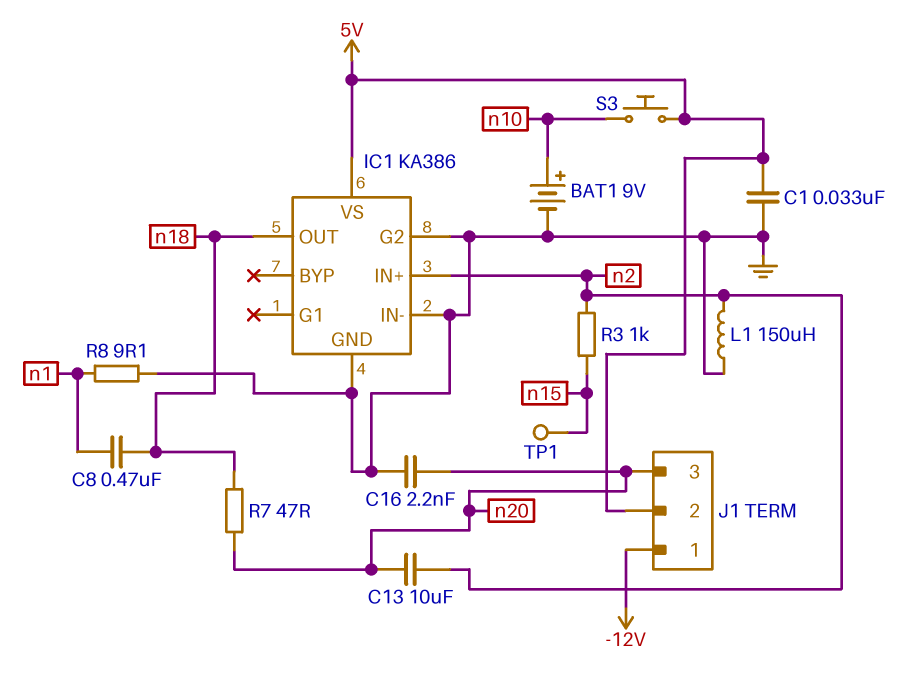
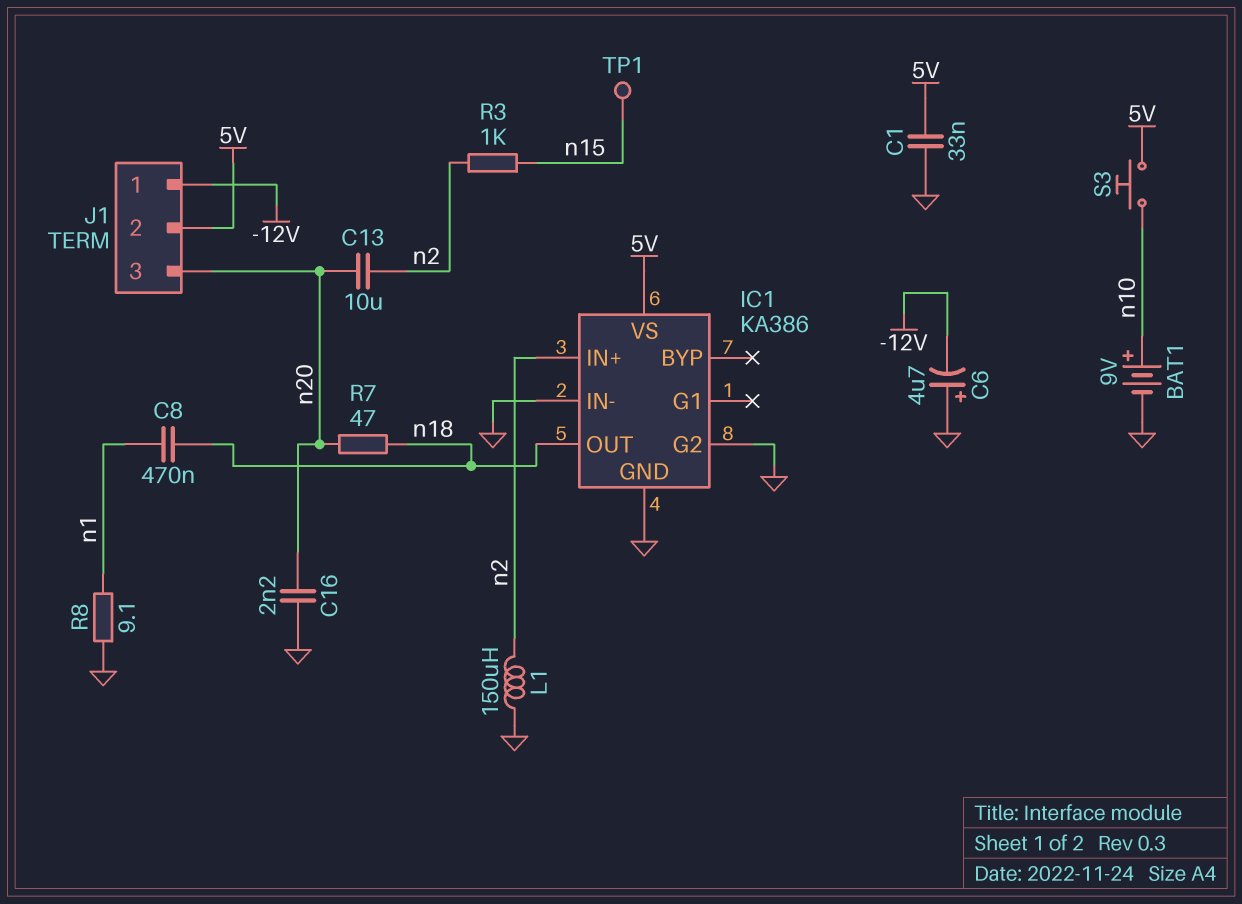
C6: none -> 4.7uF (plus GND, minus -12V)

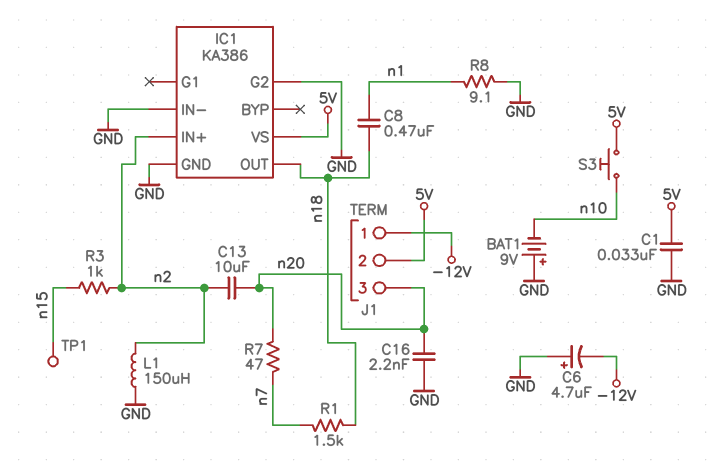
BAT1: 9V (plus n10, minus GND) -> 9V (plus GND, minus n10)
R1: none -> 1.5k (n7, n18)
R7: 47 (n18, n20) -> 47 (n7, n20)

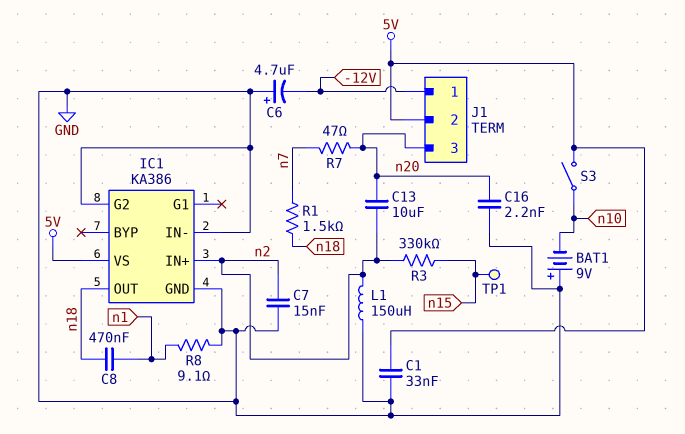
C7: none -> 15nF (GND, n2)
R3: 1k (n2, n15) -> 330k (n2, n15)
S3: button (5V, n10) -> switch (5V, n10)

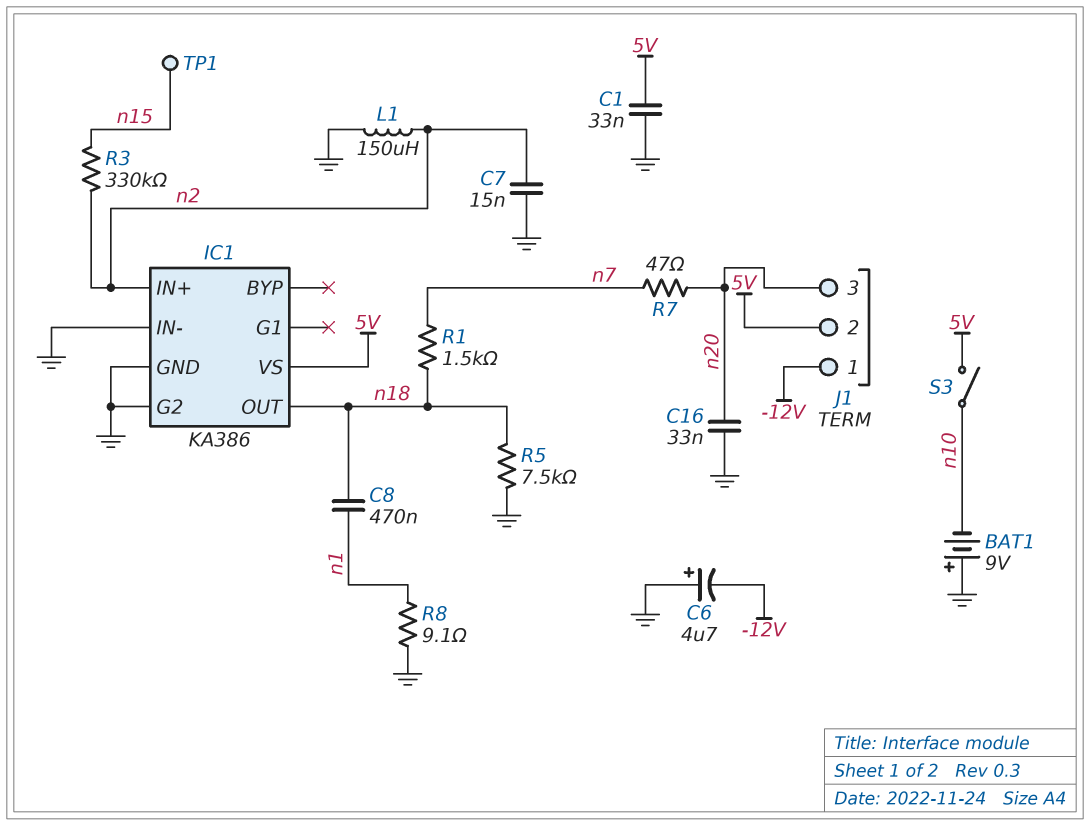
C13: 10uF (n2, n20) -> none
C16: 2.2nF (GND, n20) -> 33nF (GND, n20)
R5: none -> 7.5k (GND, n18)

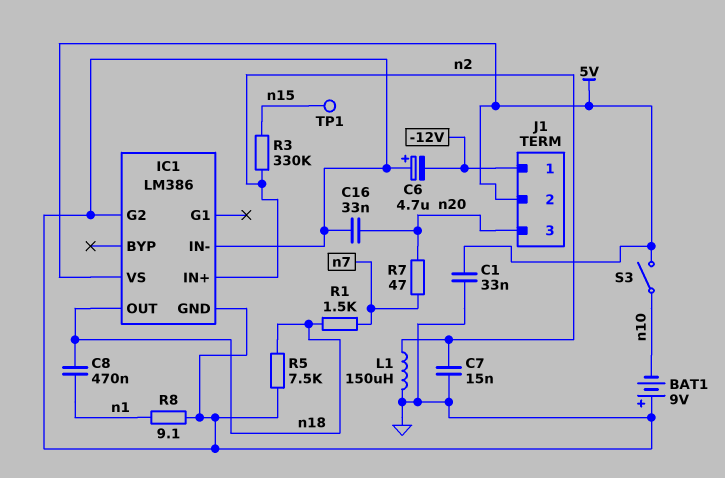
IC1: KA386 -> LM386

